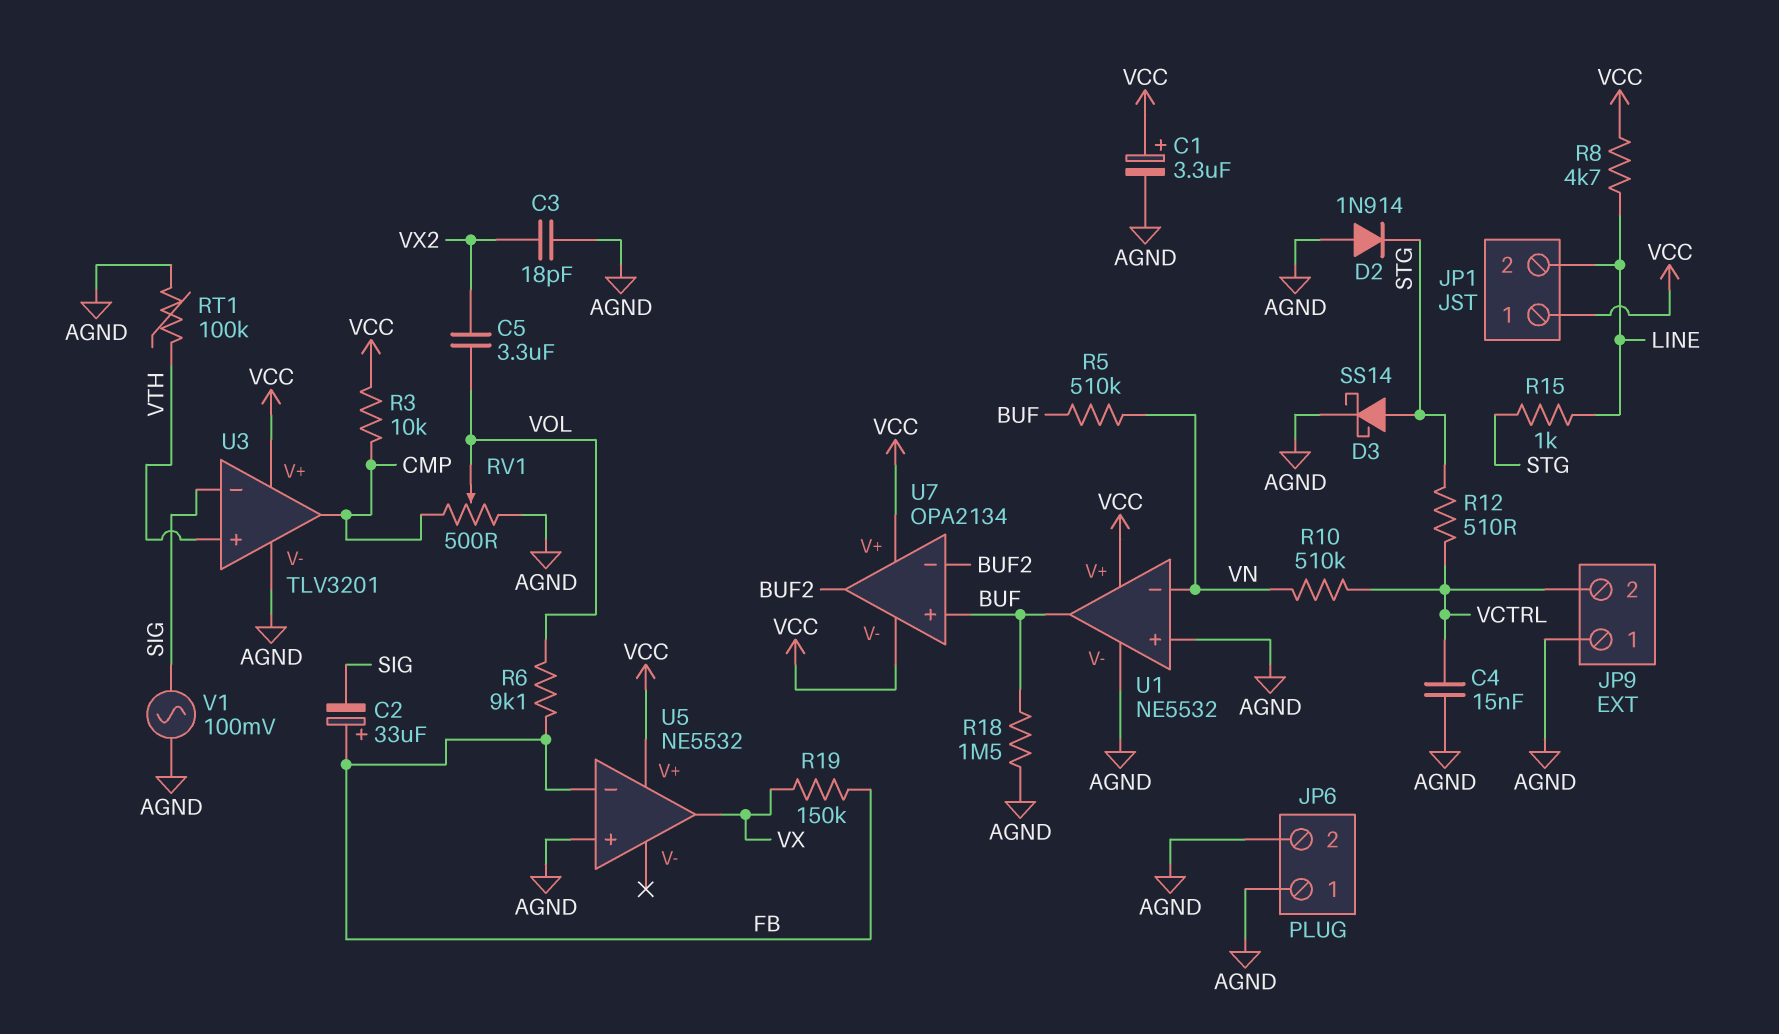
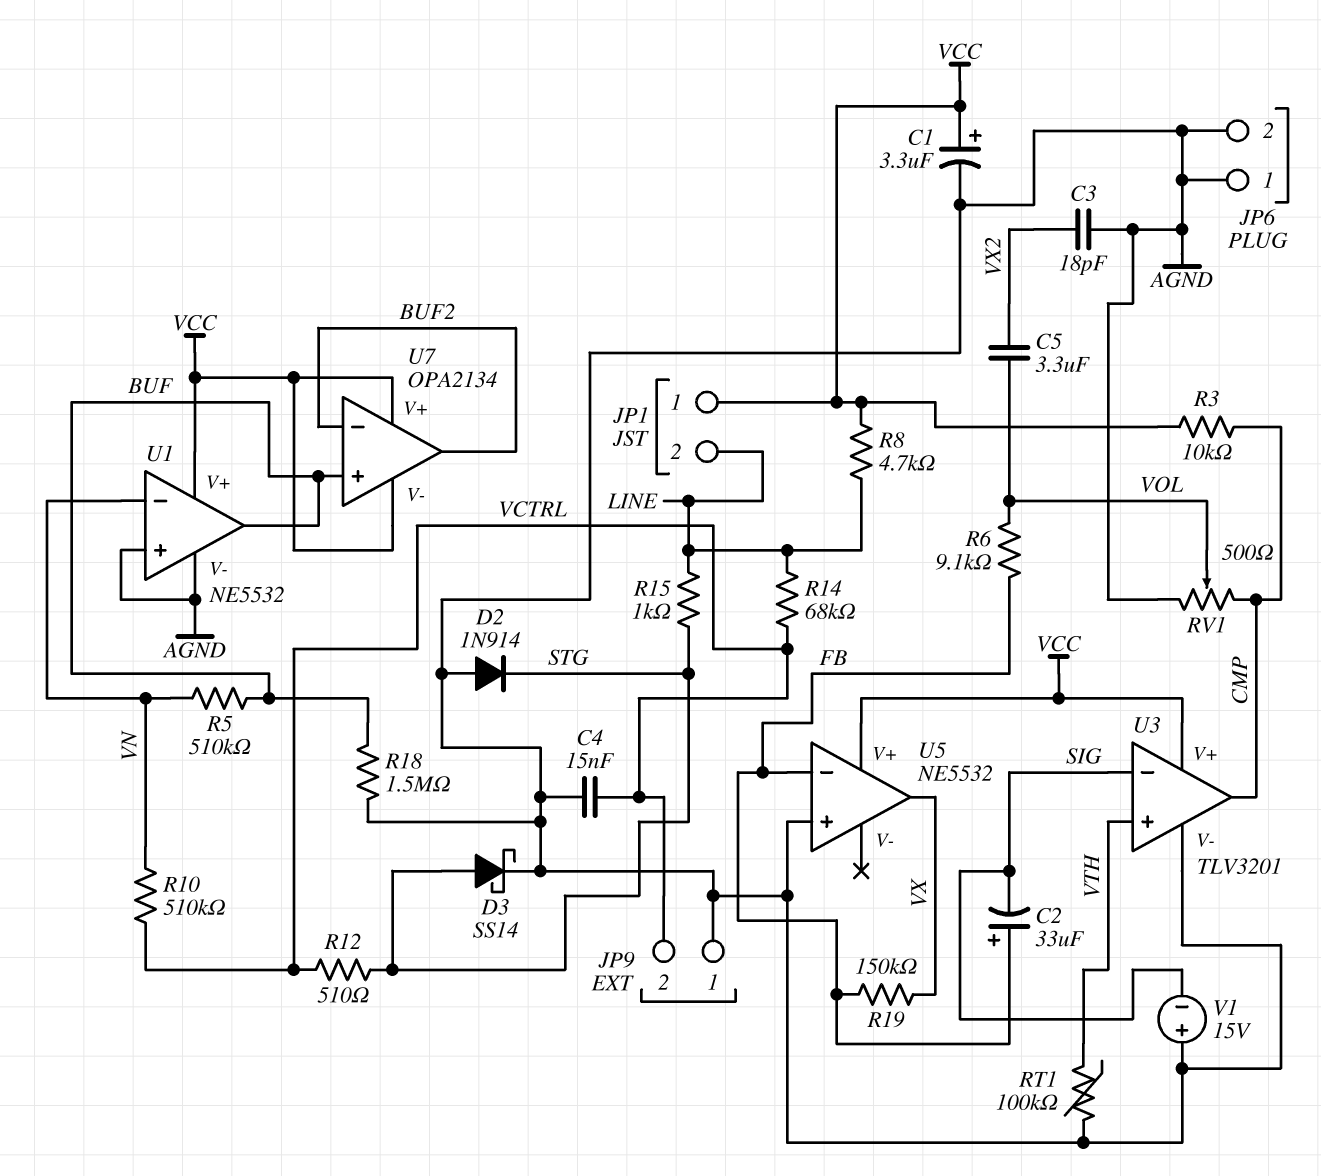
R14: none -> 68k (LINE, VCTRL)
V1: AC 100mV (AGND, SIG) -> 15V (plus AGND, minus SIG)

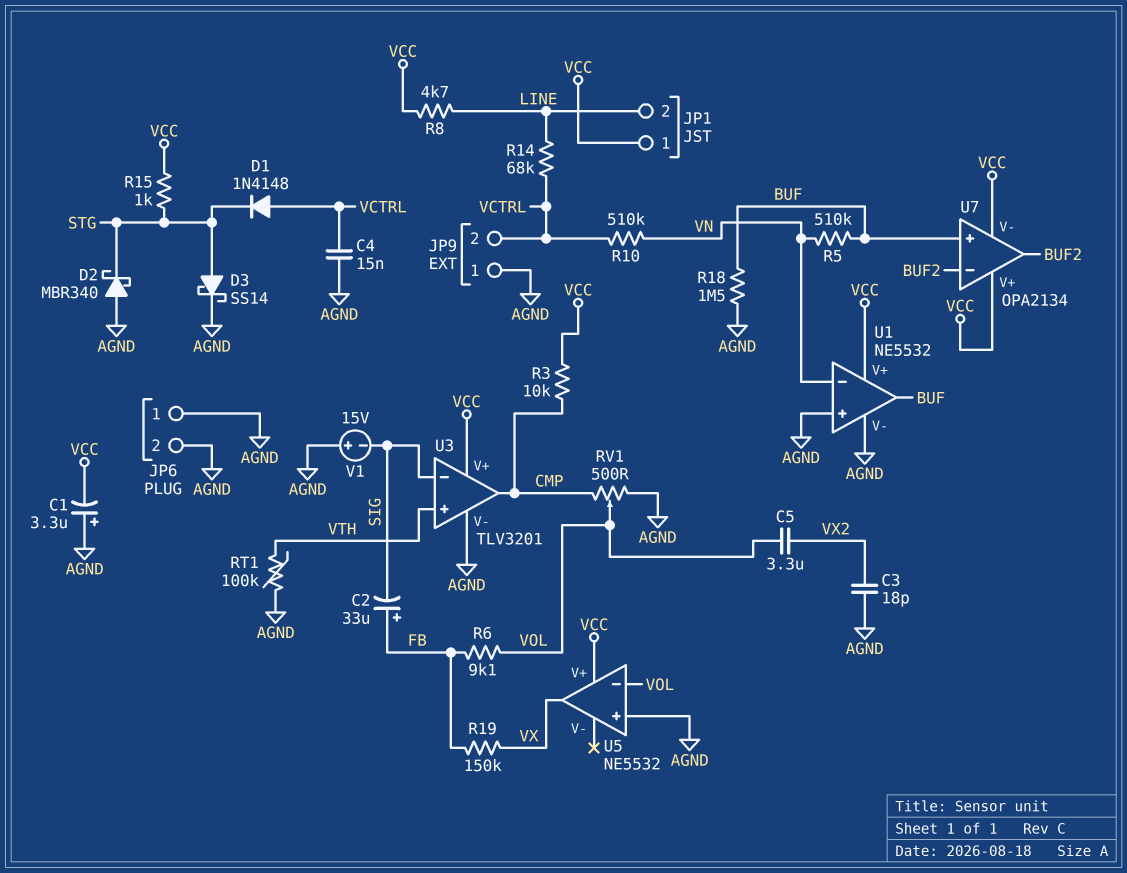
C1: 3.3uF (plus VCC, minus AGND) -> 3.3uF (plus AGND, minus VCC)
D1: none -> diode 1N4148 (A VCTRL, K STG)
D2: diode 1N914 (A AGND, K STG) -> schottky MBR340 (A AGND, K STG)
R12: 510 (STG, VCTRL) -> none
R15: 1k (LINE, STG) -> 1k (STG, VCC)
U5 pin in-: FB -> VOL

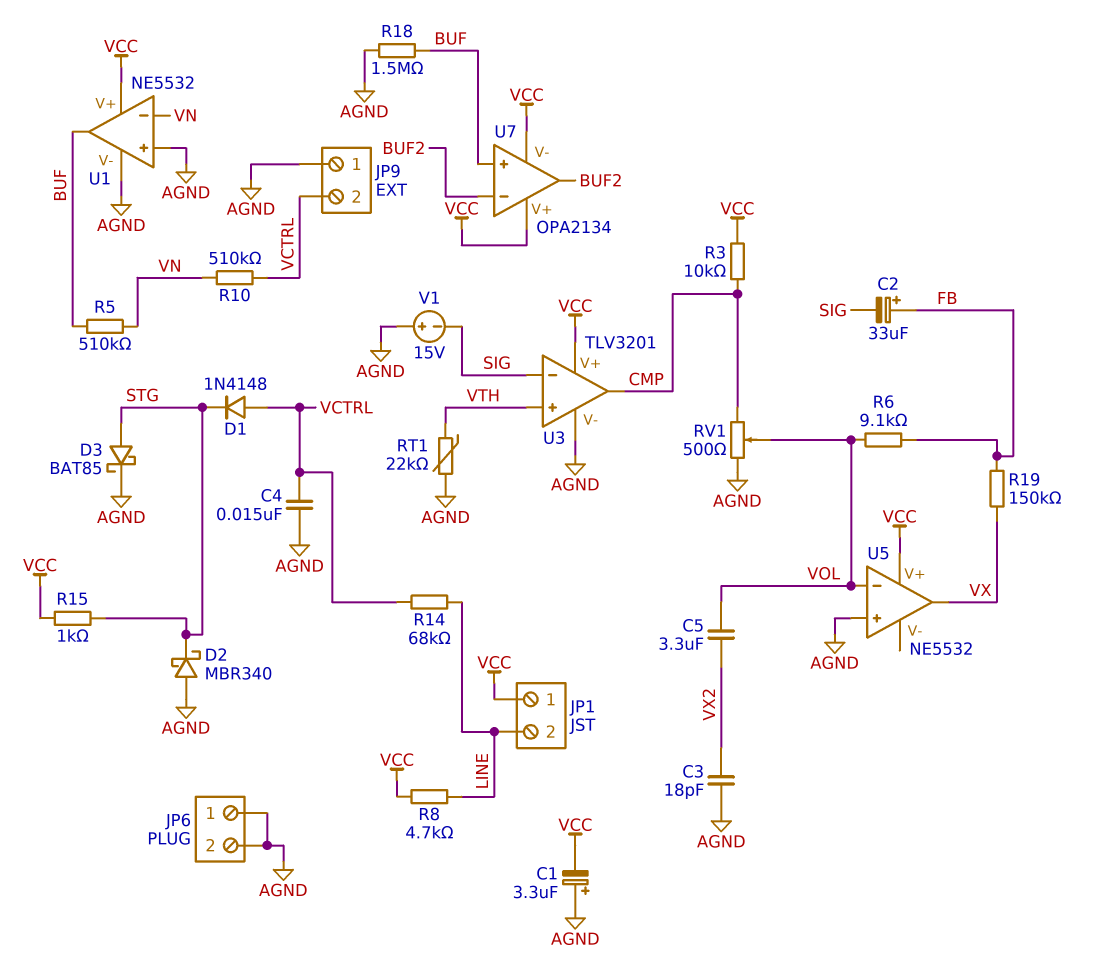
D3: schottky SS14 (A STG, K AGND) -> schottky BAT85 (A STG, K AGND)
RT1: 100k (AGND, VTH) -> 22k (AGND, VTH)

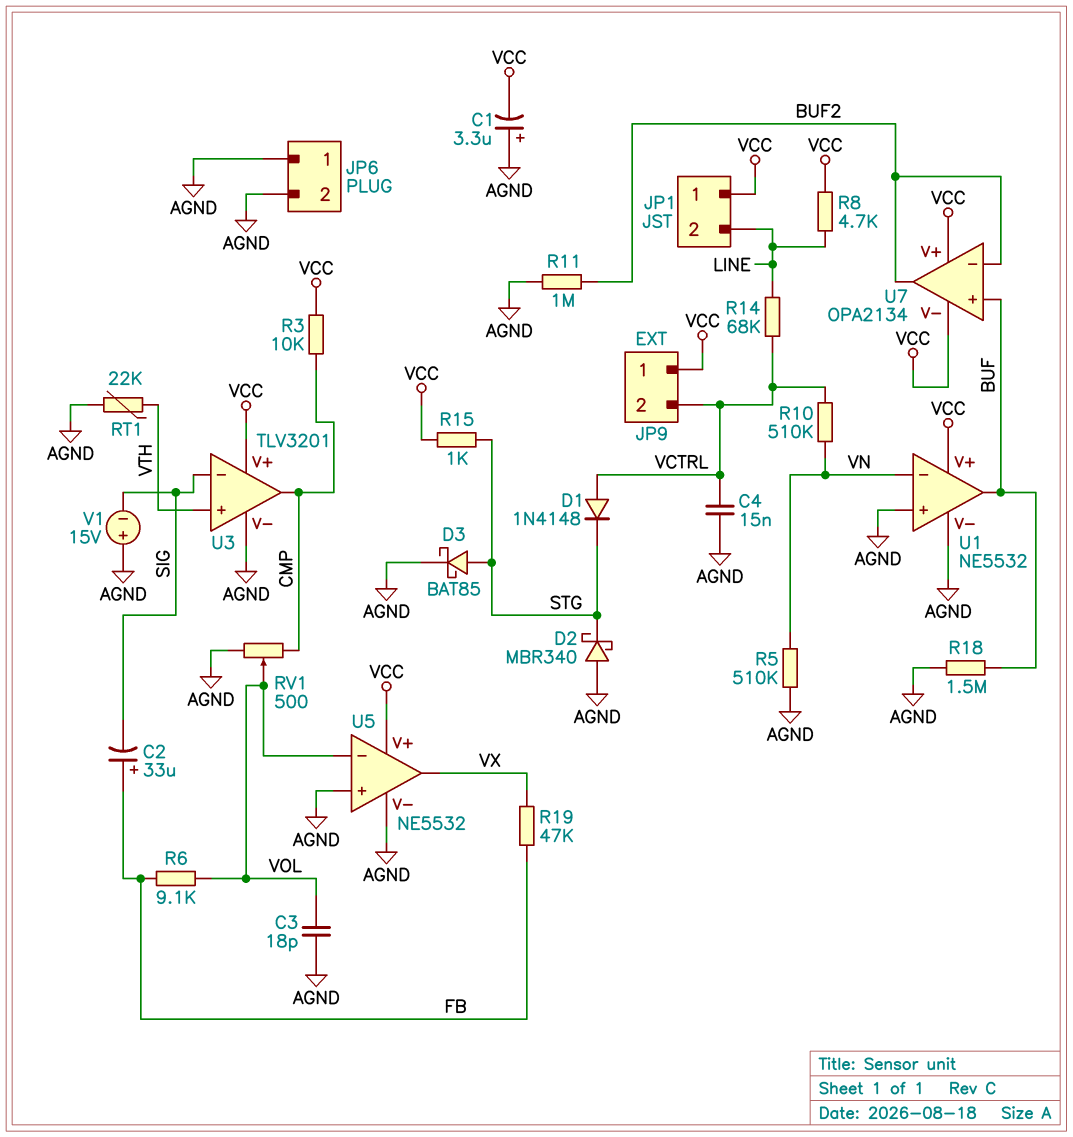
C3: 18pF (AGND, VX2) -> 18pF (AGND, VOL)
C5: 3.3uF (VOL, VX2) -> none
JP9 pin 1: AGND -> VCC
R5: 510k (BUF, VN) -> 510k (AGND, VN)
R11: none -> 1M (AGND, BUF2)
R19: 150k (FB, VX) -> 47k (FB, VX)
U5 pin V-: none -> AGND

